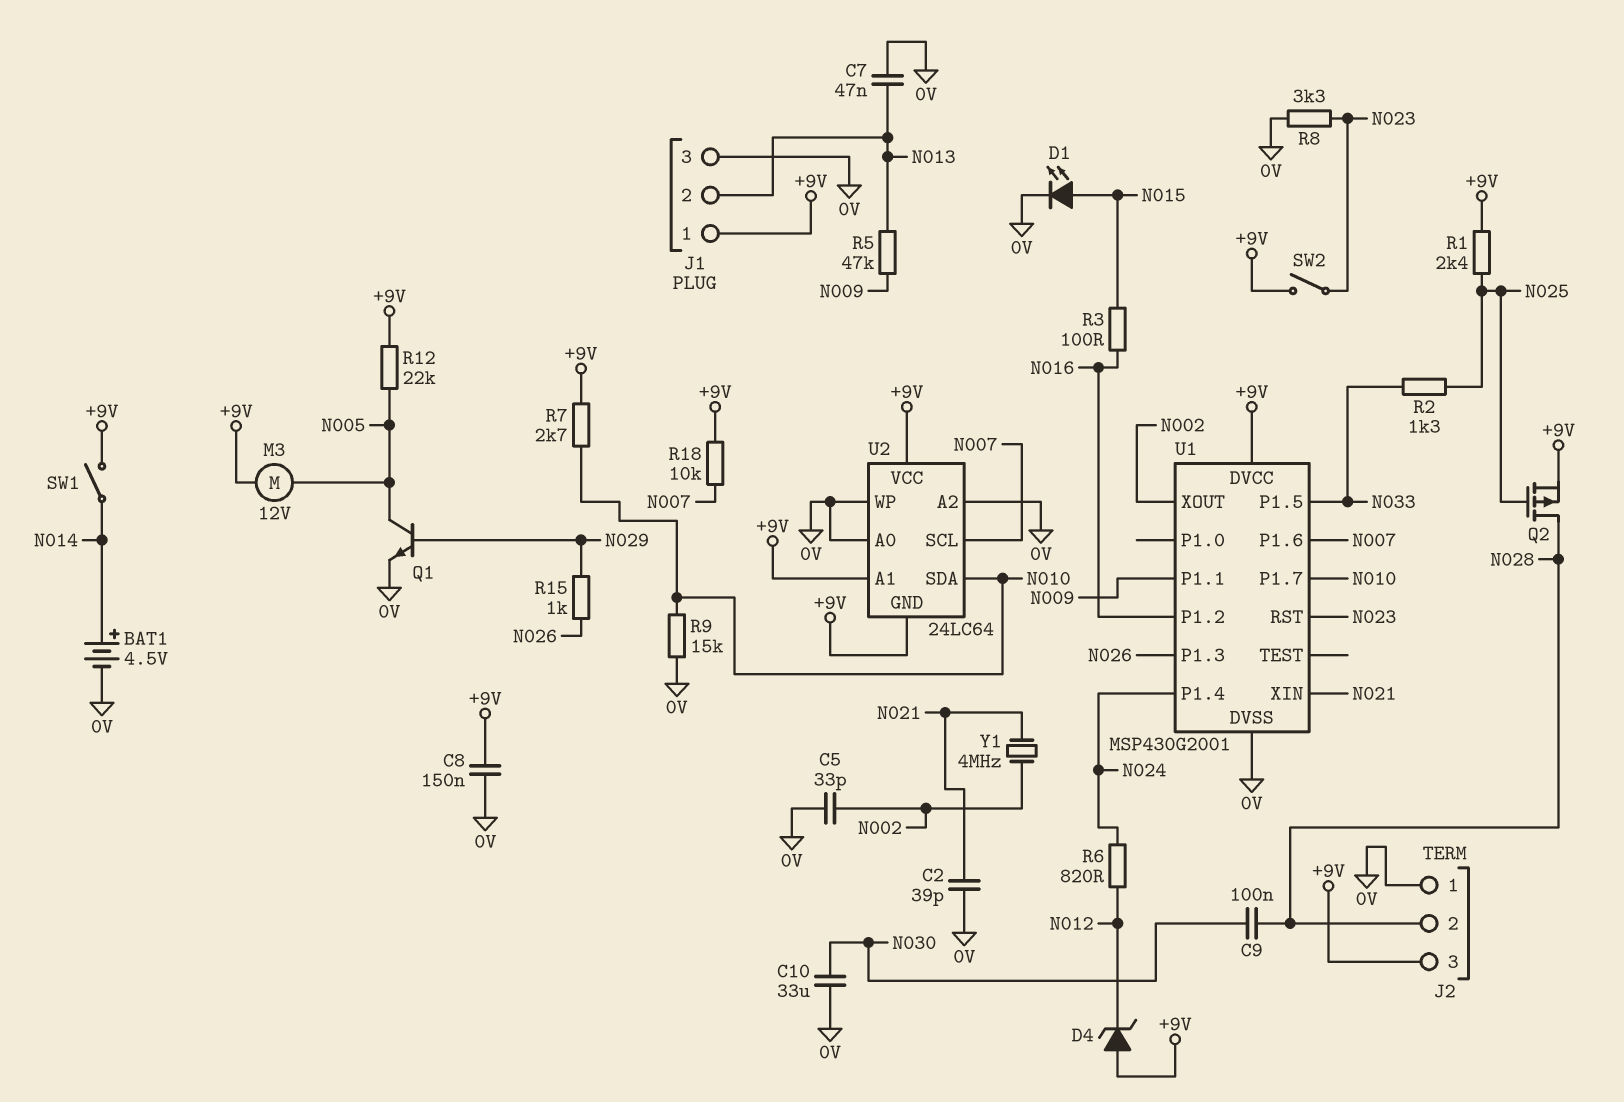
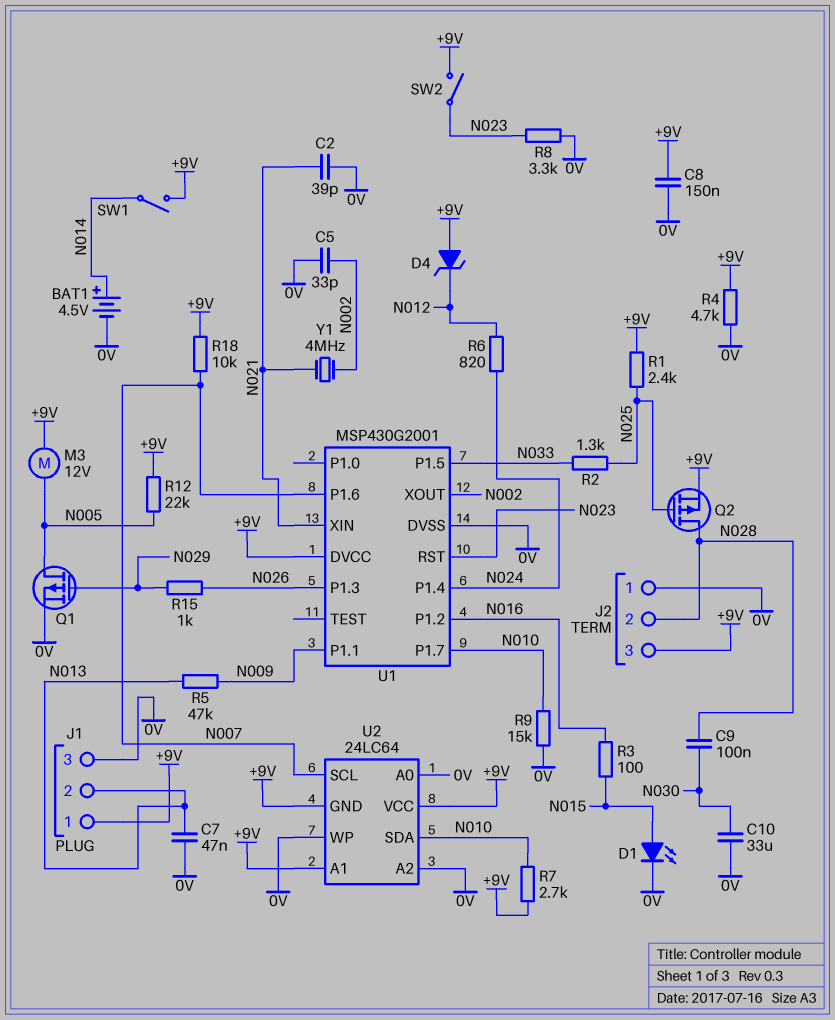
Q1: NPN (B N029, C N005, E 0V) -> PMOS (G N029, D N005, S 0V)
R4: none -> 4.7k (+9V, 0V)

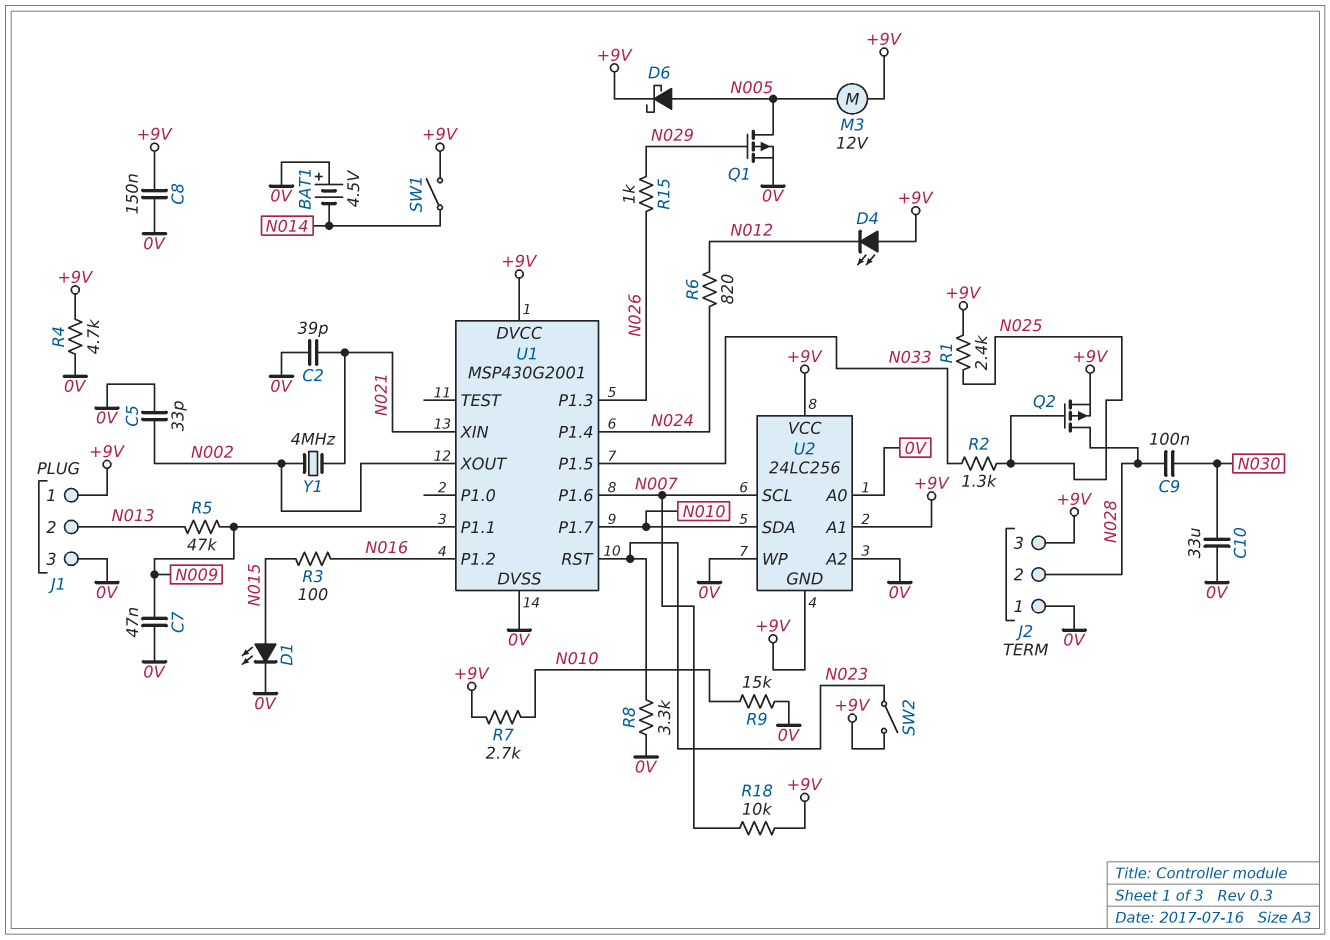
BAT1: 4.5V (plus N014, minus 0V) -> 4.5V (plus 0V, minus N014)
C7: 47nF (0V, N013) -> 47nF (0V, N009)
D4: zener (A +9V, K N012) -> LED (A +9V, K N012)
D6: none -> schottky (A N005, K +9V)
R12: 22k (+9V, N005) -> none
U2: 24LC64 -> 24LC256

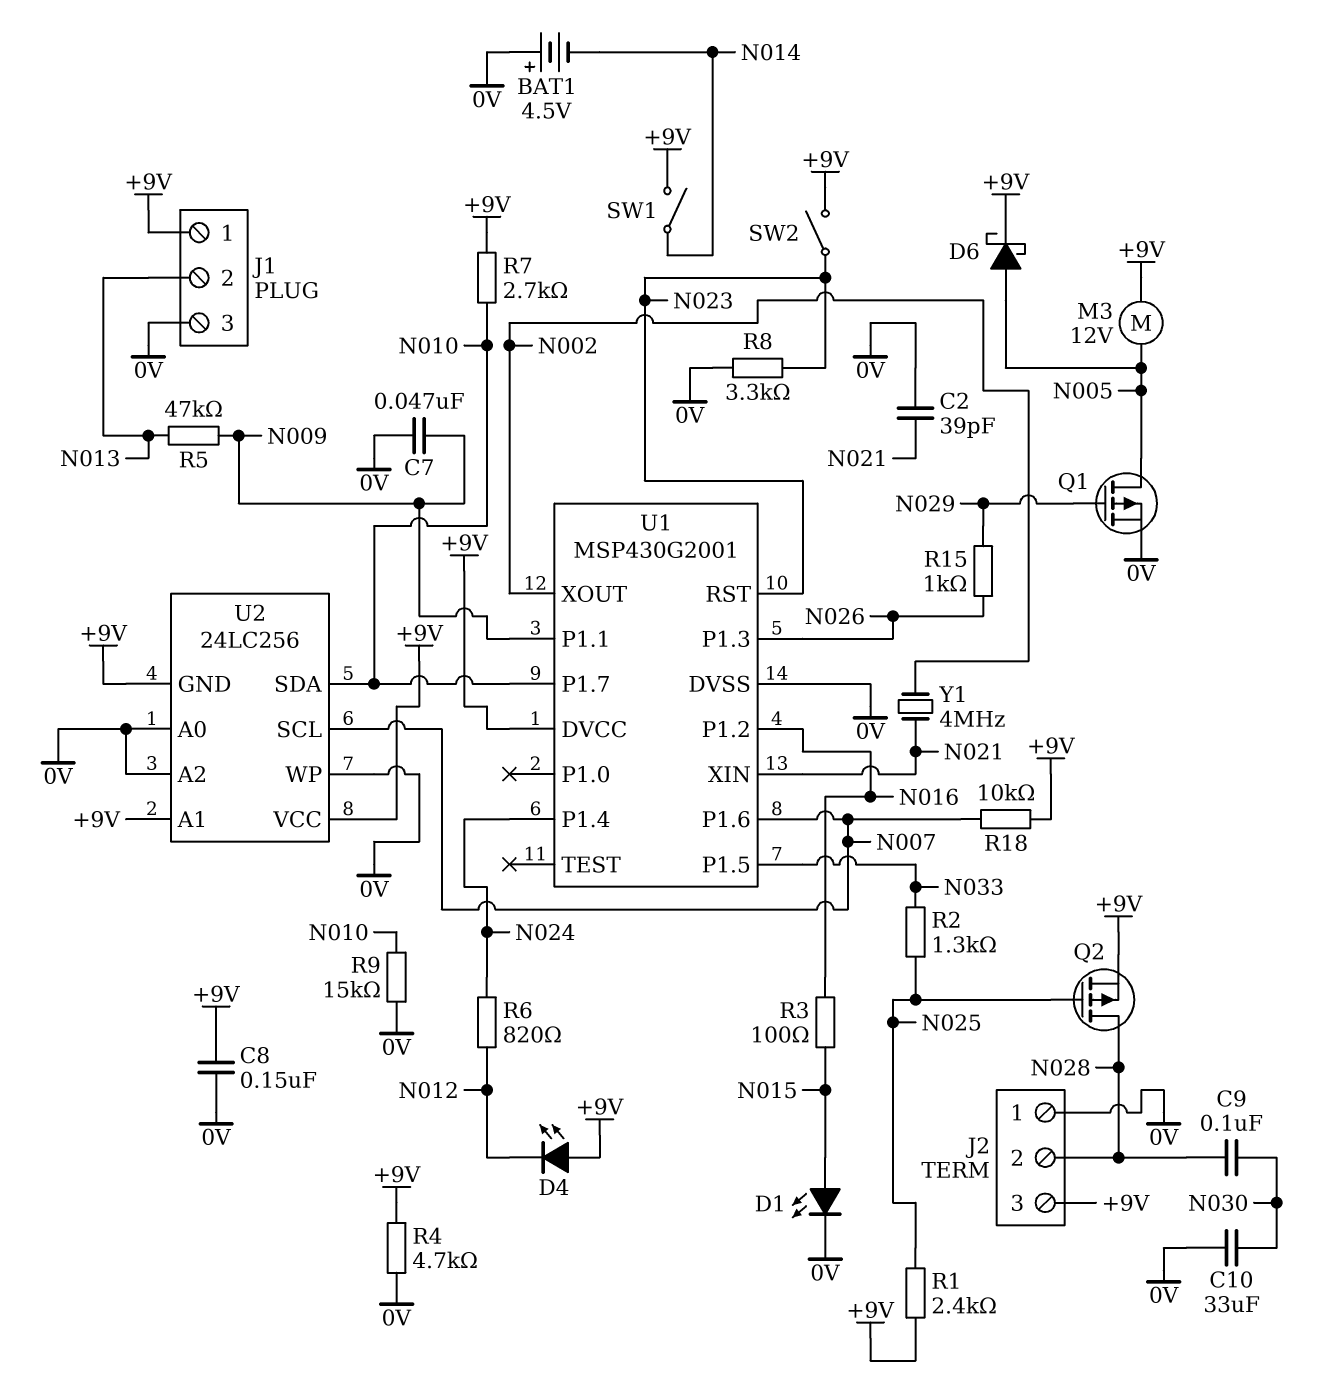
C5: 33pF (0V, N002) -> none

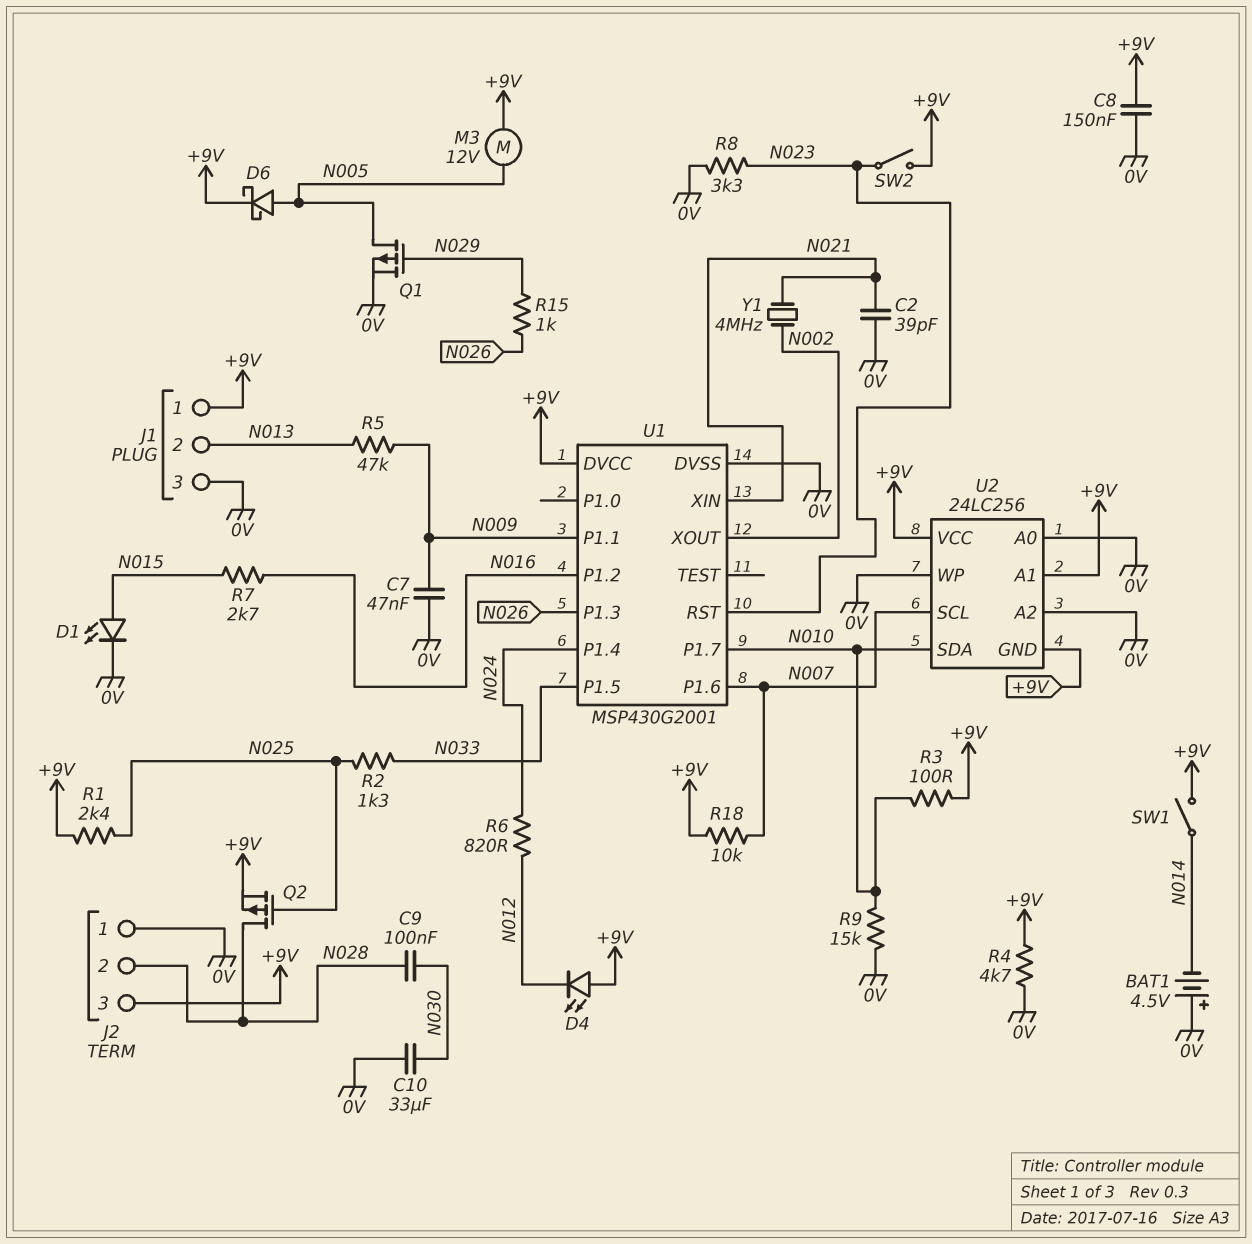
R3: 100 (N015, N016) -> 100 (+9V, N010)
R7: 2.7k (+9V, N010) -> 2.7k (N015, N016)

